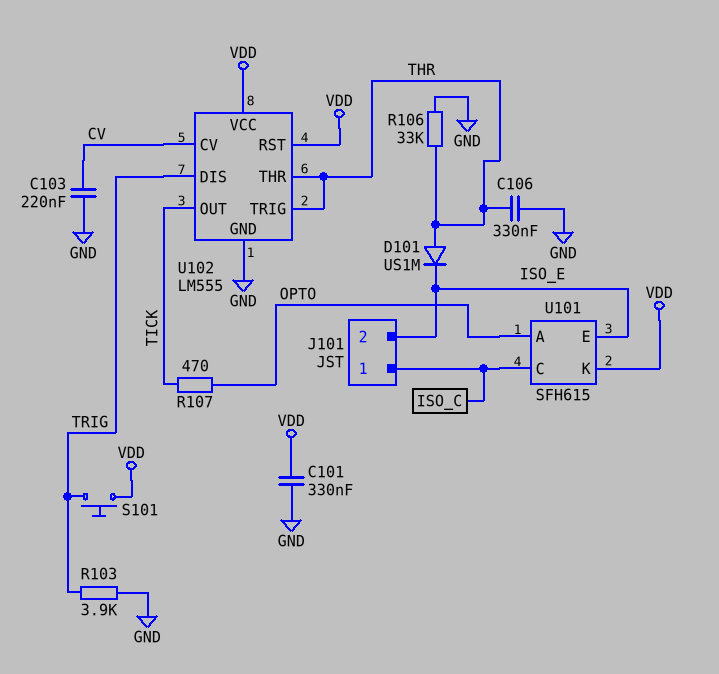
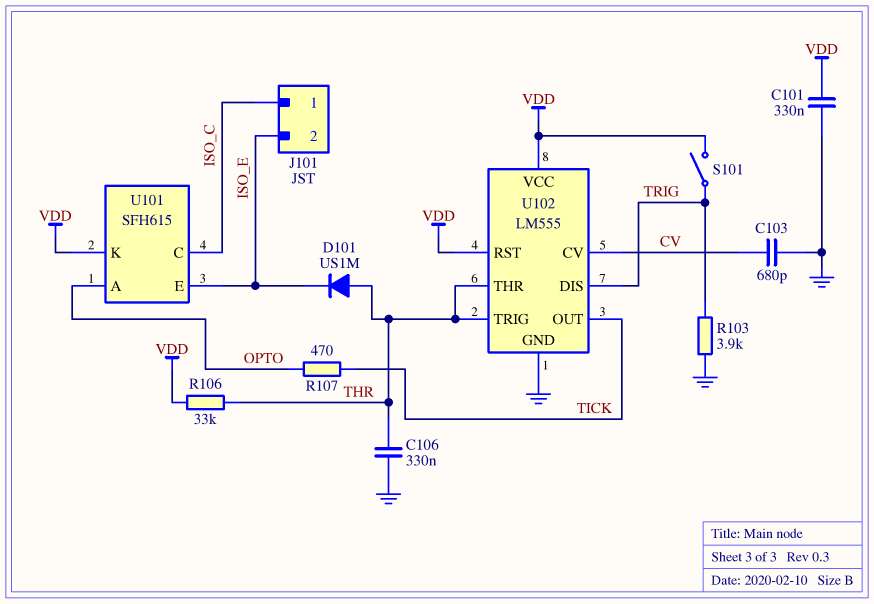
C103: 220nF (CV, GND) -> 680pF (CV, GND)
R106: 33k (GND, THR) -> 33k (THR, VDD)
S101: button (TRIG, VDD) -> switch (TRIG, VDD)

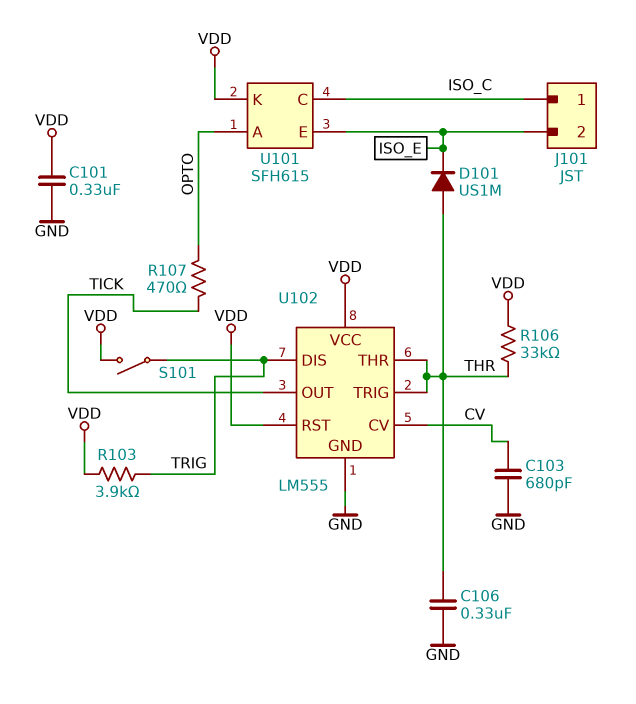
R103: 3.9k (GND, TRIG) -> 3.9k (TRIG, VDD)

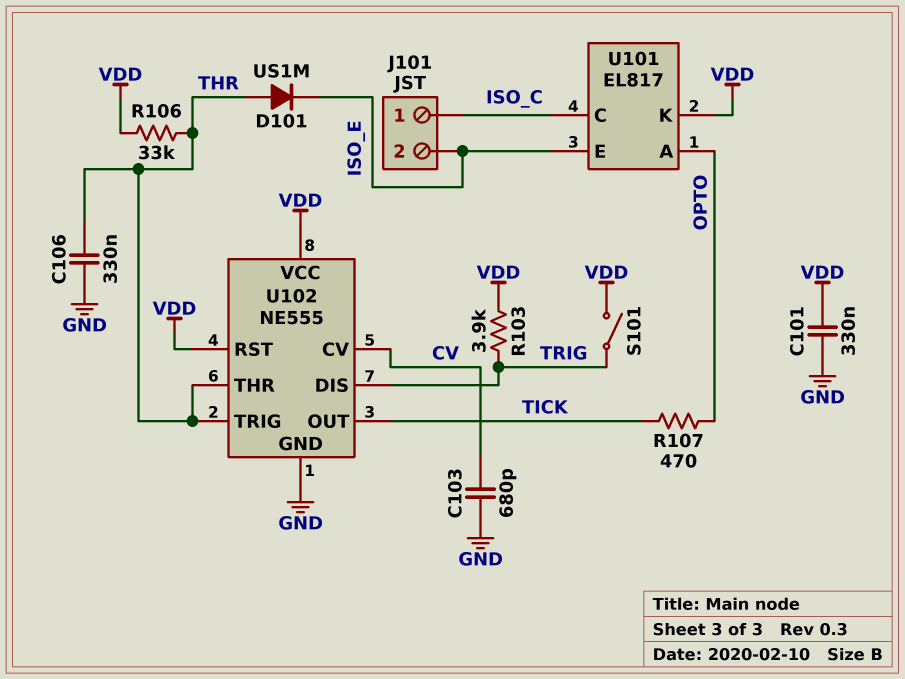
U101: SFH615 -> EL817
U102: LM555 -> NE555

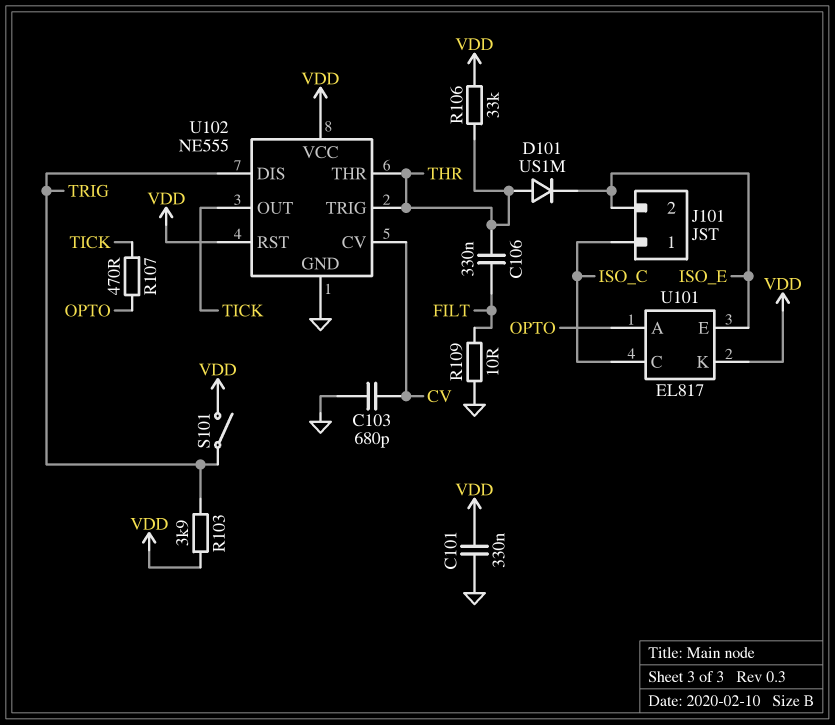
C106: 330nF (GND, THR) -> 330nF (FILT, THR)
R109: none -> 10 (FILT, GND)

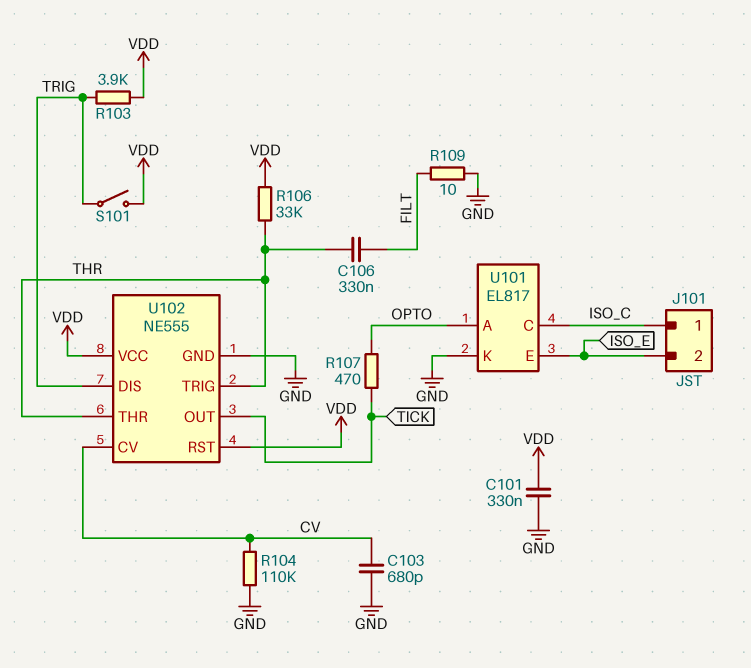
D101: diode US1M (A THR, K ISO_E) -> none
R104: none -> 110k (CV, GND)
U101 pin K: VDD -> GND

